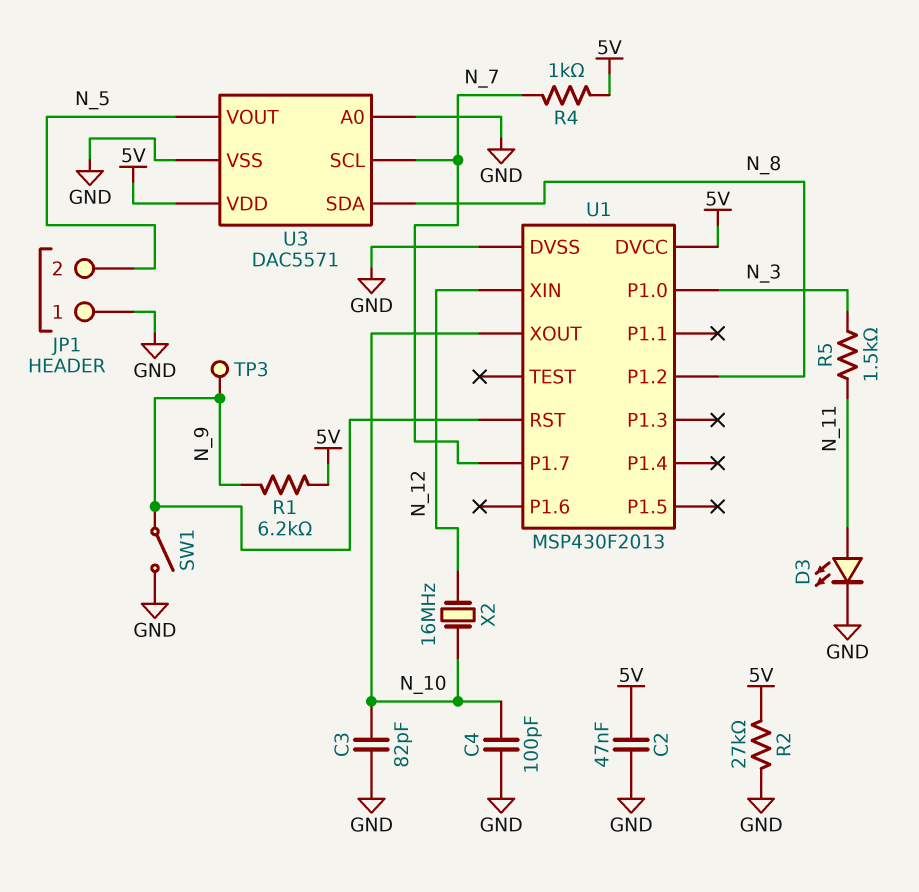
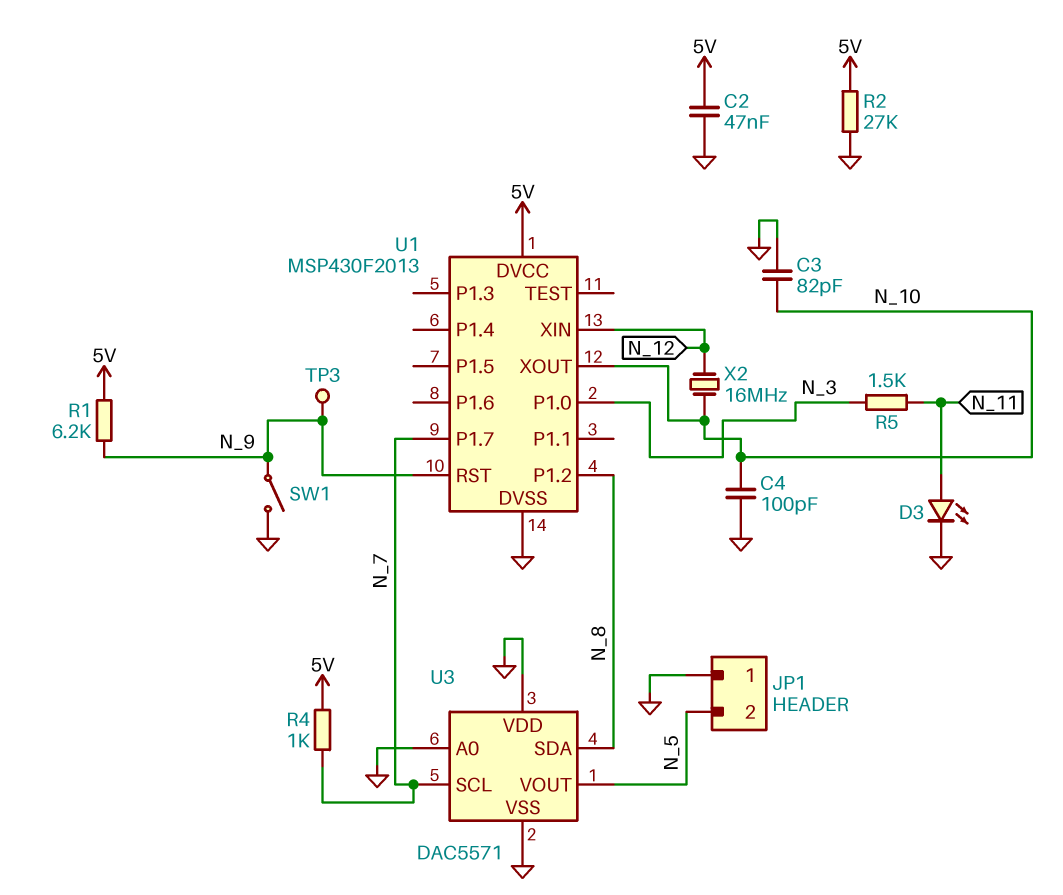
U3 pin VDD: 5V -> GND

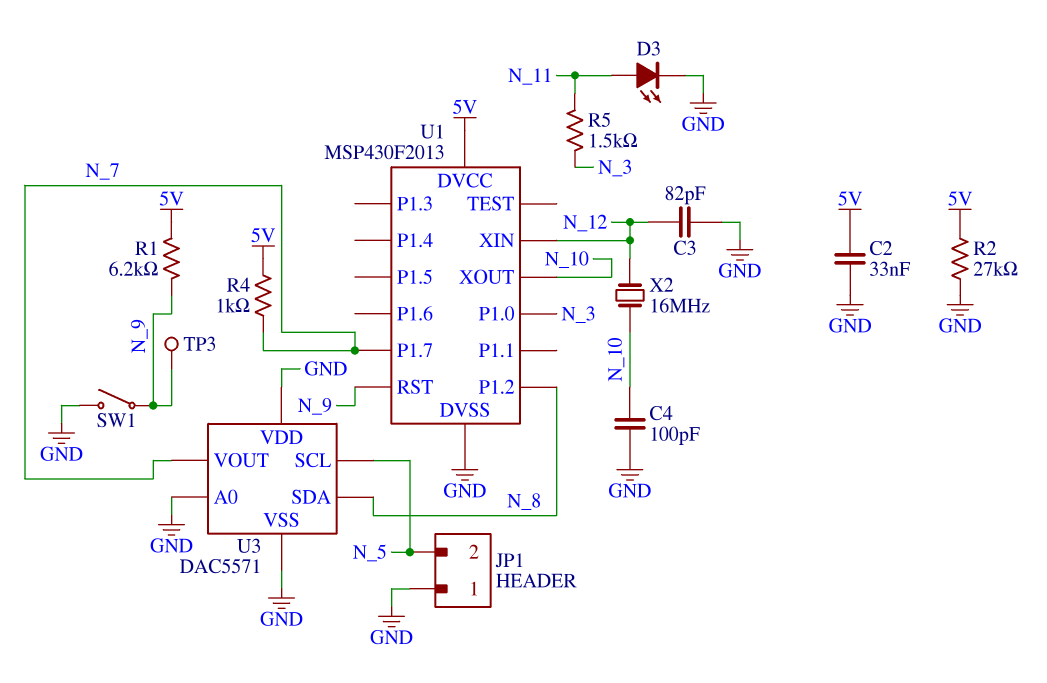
C2: 47nF (5V, GND) -> 33nF (5V, GND)
C3: 82pF (GND, N_10) -> 82pF (GND, N_12)
U3 pin SCL: N_7 -> N_5
U3 pin VOUT: N_5 -> N_7

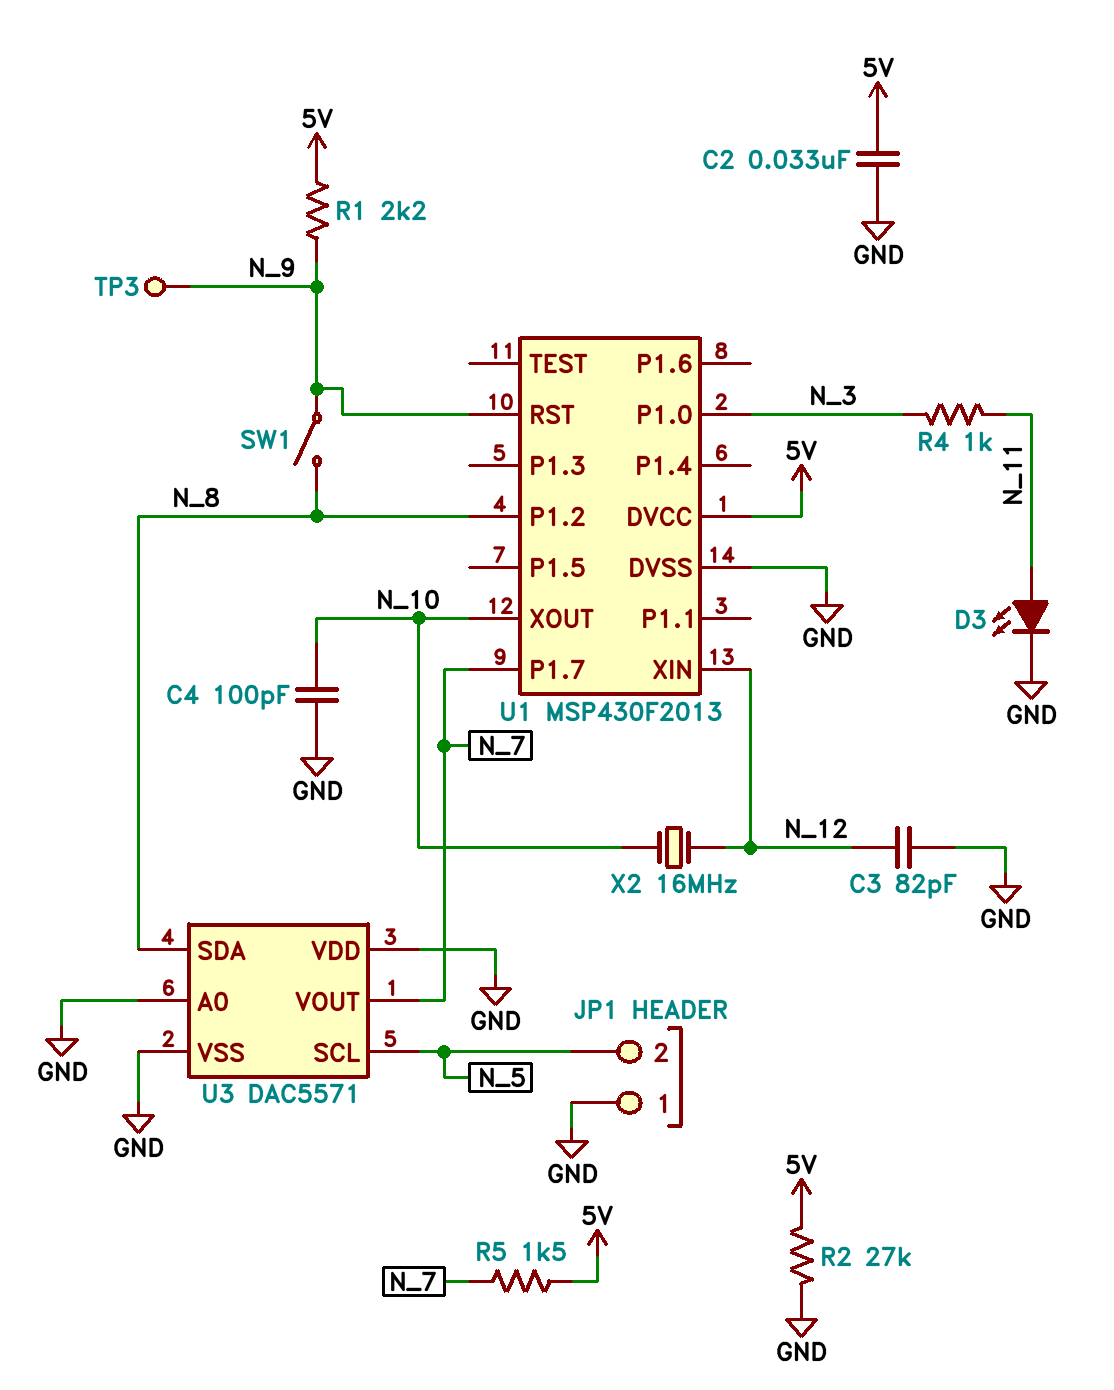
R1: 6.2k (5V, N_9) -> 2.2k (5V, N_9)
R4: 1k (5V, N_7) -> 1k (N_3, N_11)
R5: 1.5k (N_3, N_11) -> 1.5k (5V, N_7)
SW1: switch (GND, N_9) -> switch (N_8, N_9)

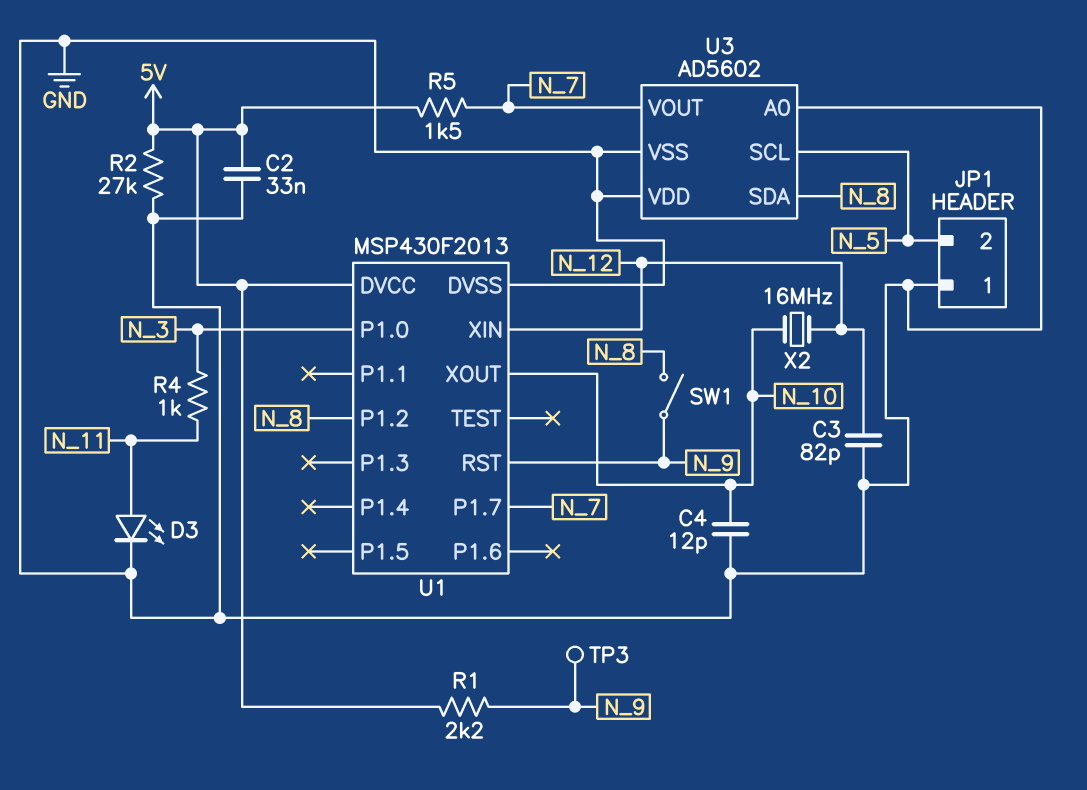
C4: 100pF (GND, N_10) -> 12pF (GND, N_10)
U3: DAC5571 -> AD5602

